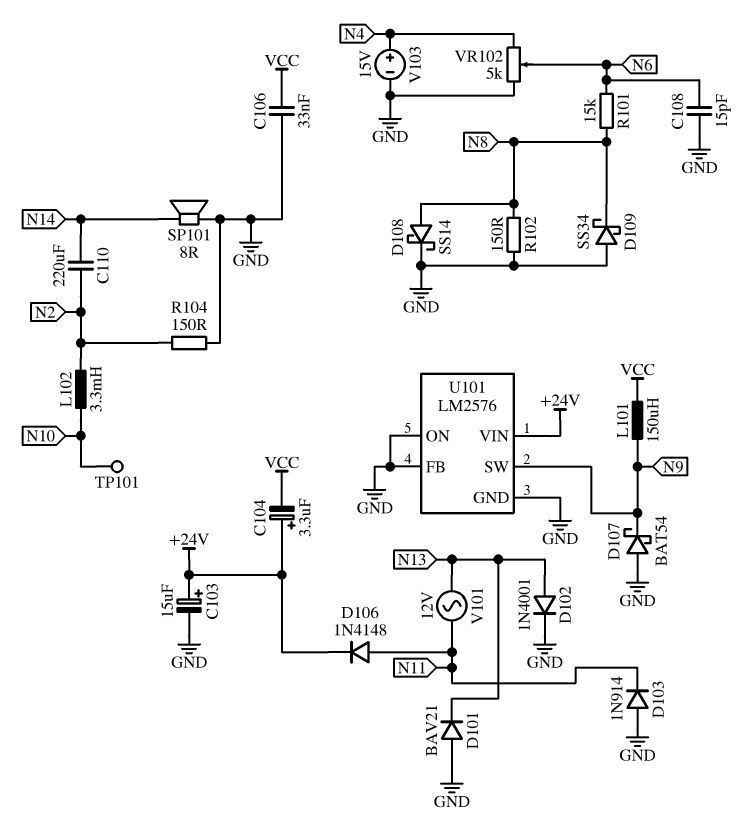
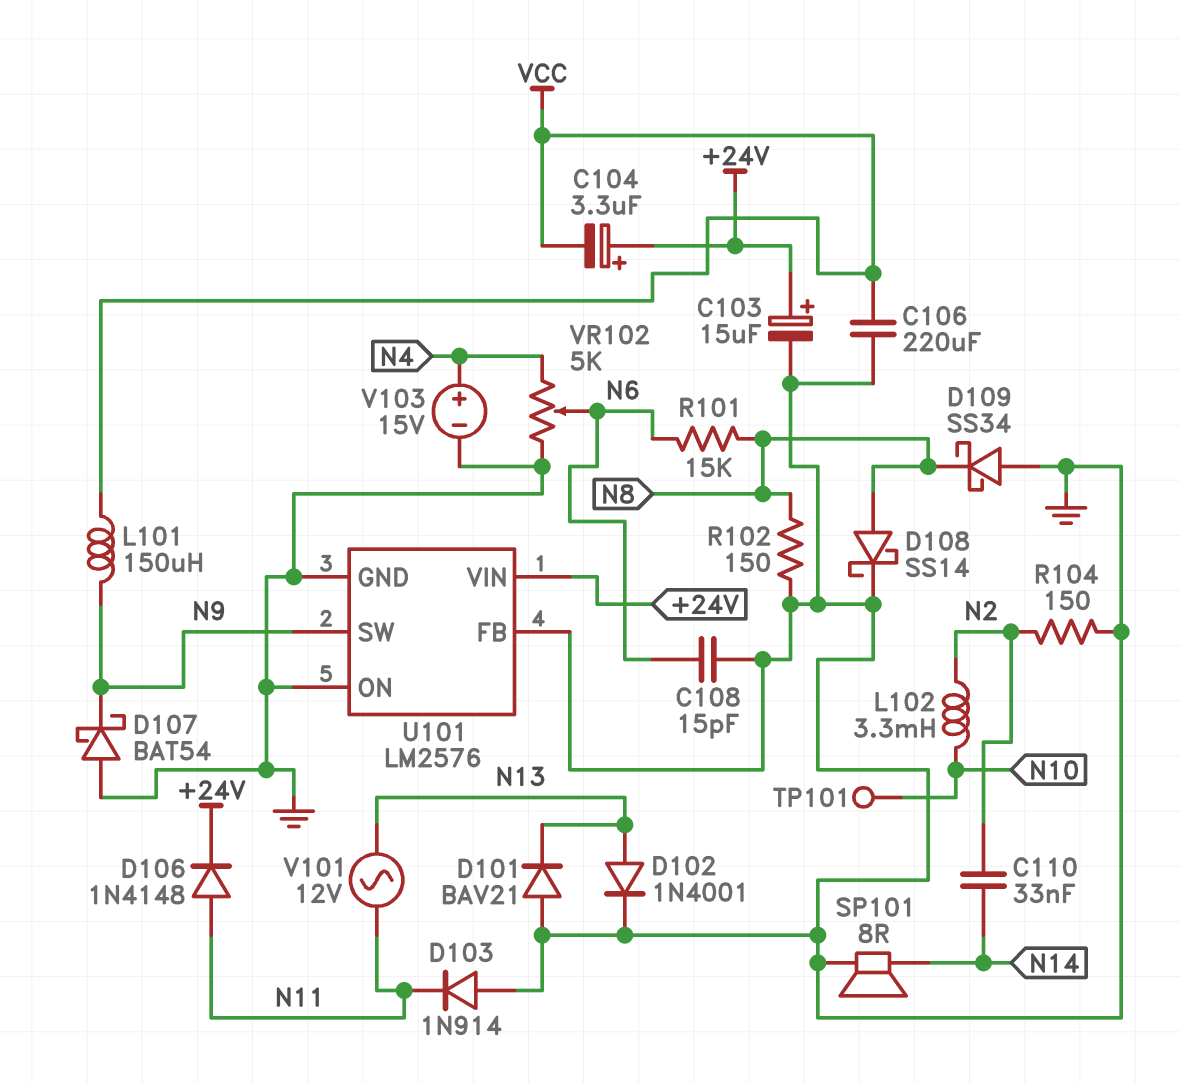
C106: 33nF (GND, VCC) -> 220uF (GND, VCC)
C110: 220uF (N2, N14) -> 33nF (N2, N14)

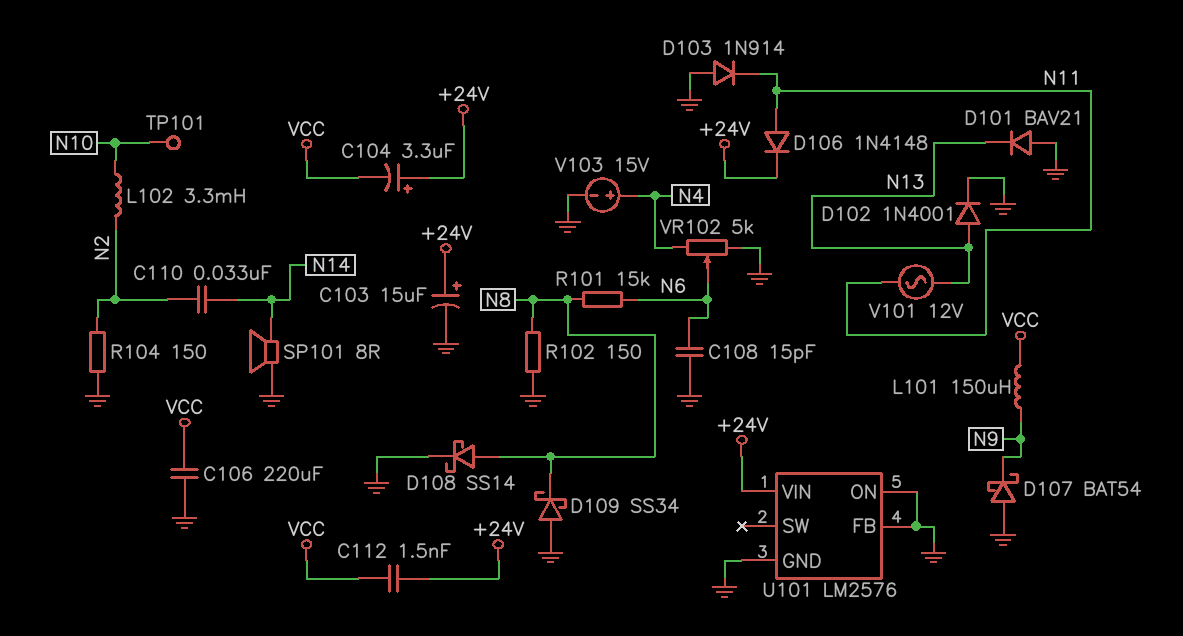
C112: none -> 1.5nF (+24V, VCC)
U101 pin SW: N9 -> none

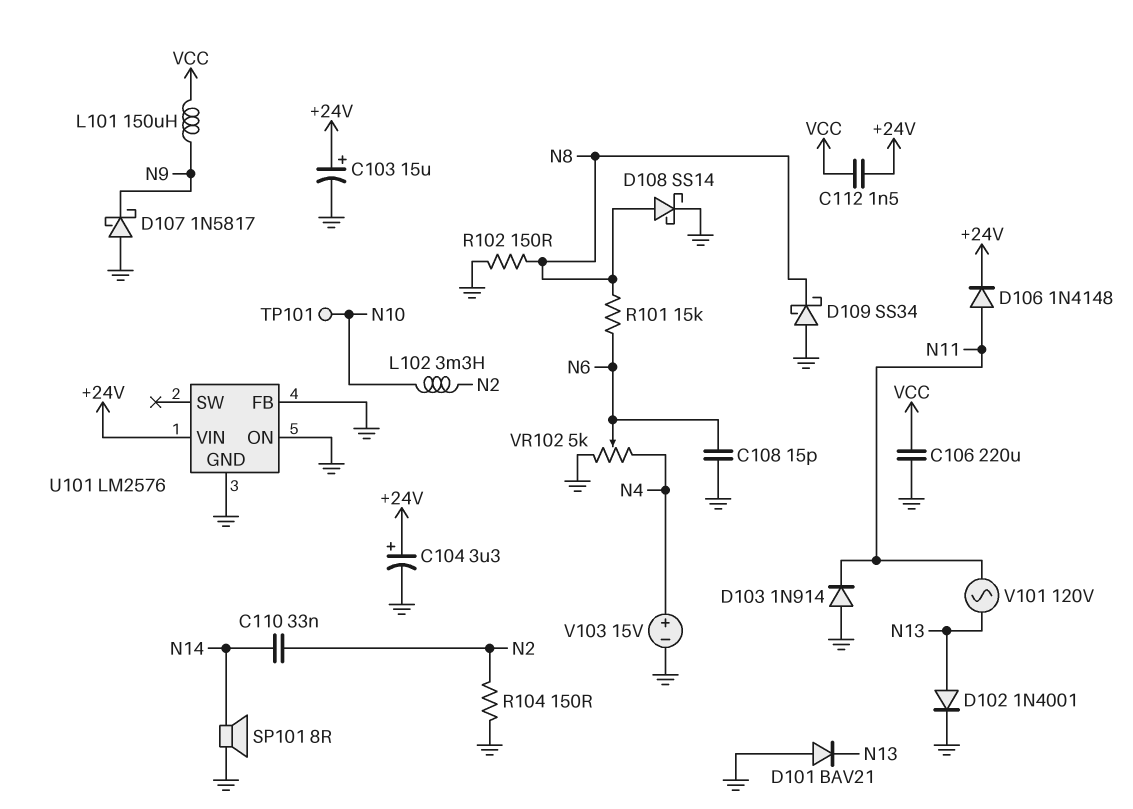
C104: 3.3uF (plus +24V, minus VCC) -> 3.3uF (plus +24V, minus GND)
D107: schottky BAT54 (A GND, K N9) -> schottky 1N5817 (A GND, K N9)
V101: AC 12V (N11, N13) -> AC 120V (N11, N13)

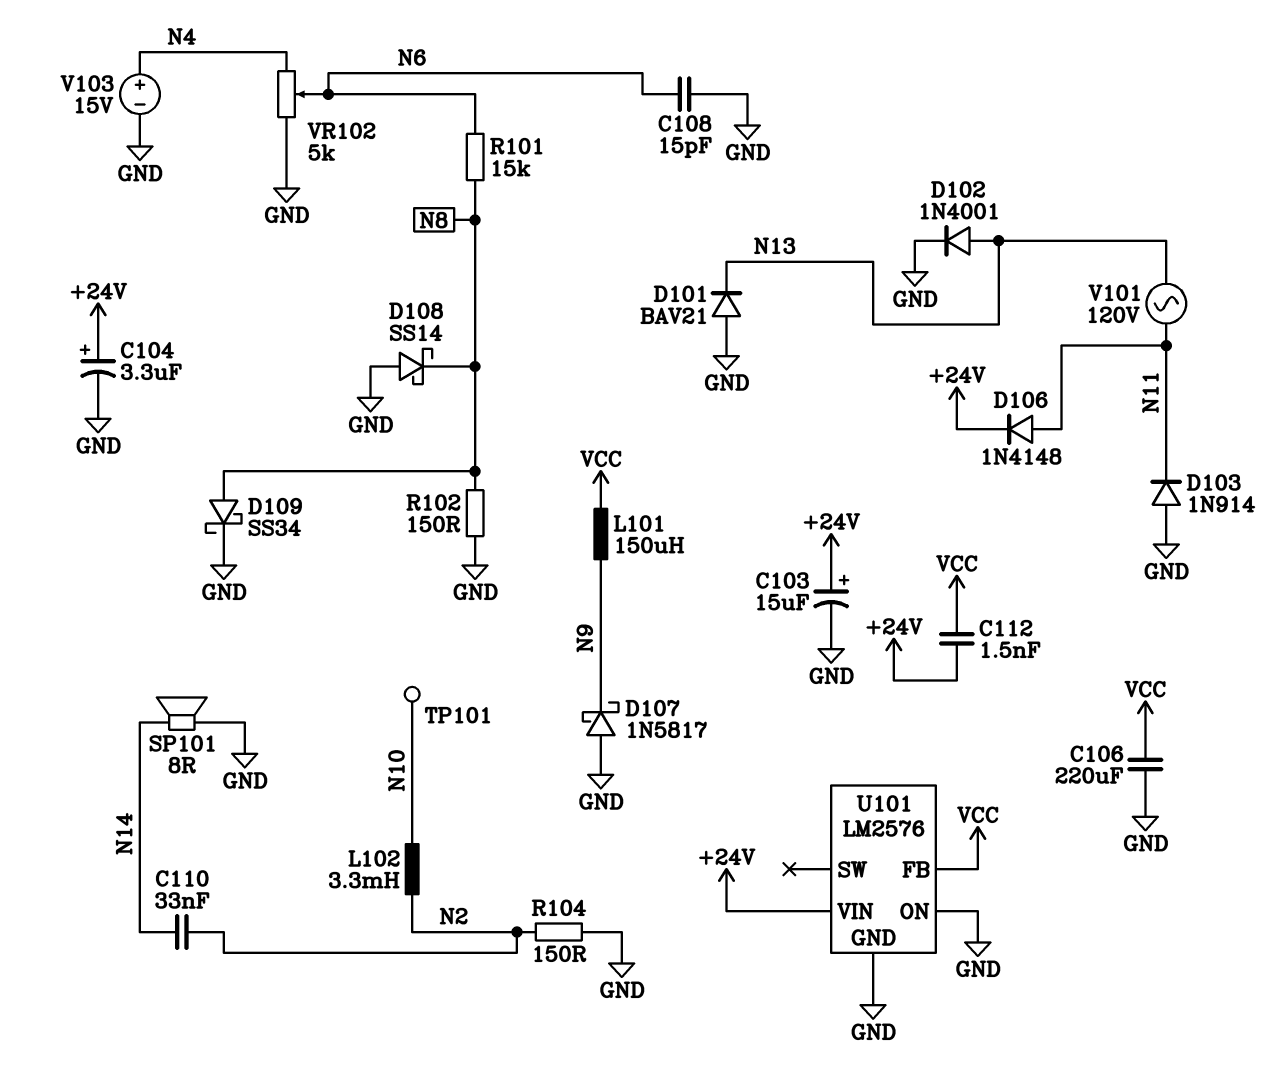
D108: schottky SS14 (A N8, K GND) -> schottky SS14 (A GND, K N8)
D109: schottky SS34 (A GND, K N8) -> schottky SS34 (A N8, K GND)
U101 pin FB: GND -> VCC

